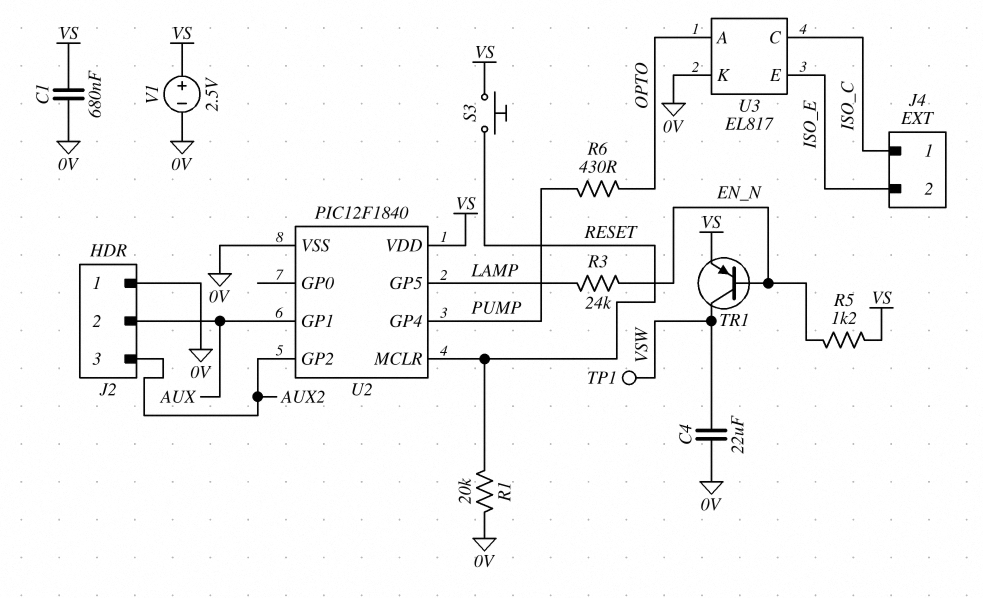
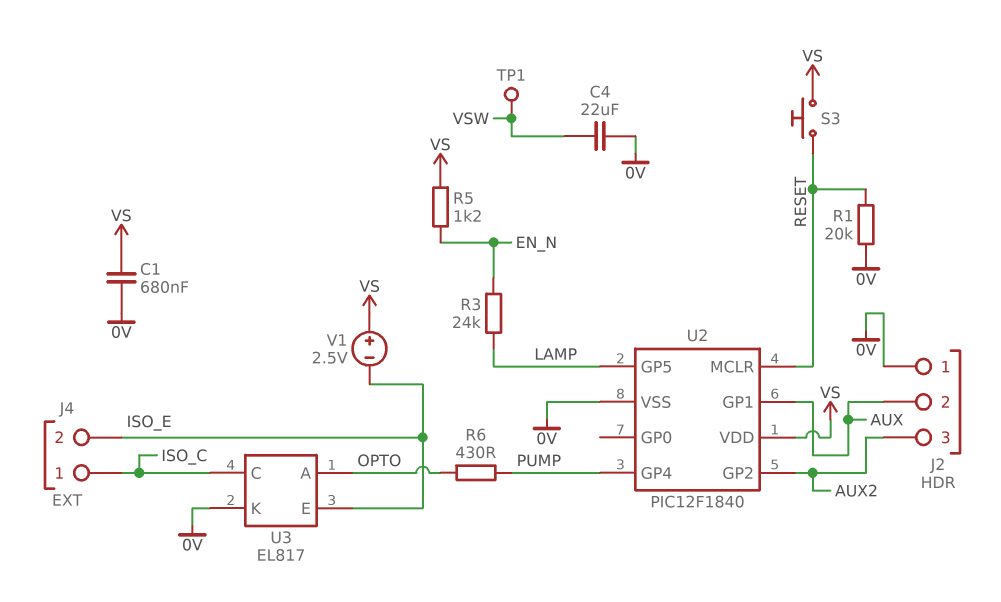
TR1: PNP (B EN_N, C VSW, E VS) -> none
V1: 2.5V (plus VS, minus 0V) -> 2.5V (plus VS, minus ISO_E)

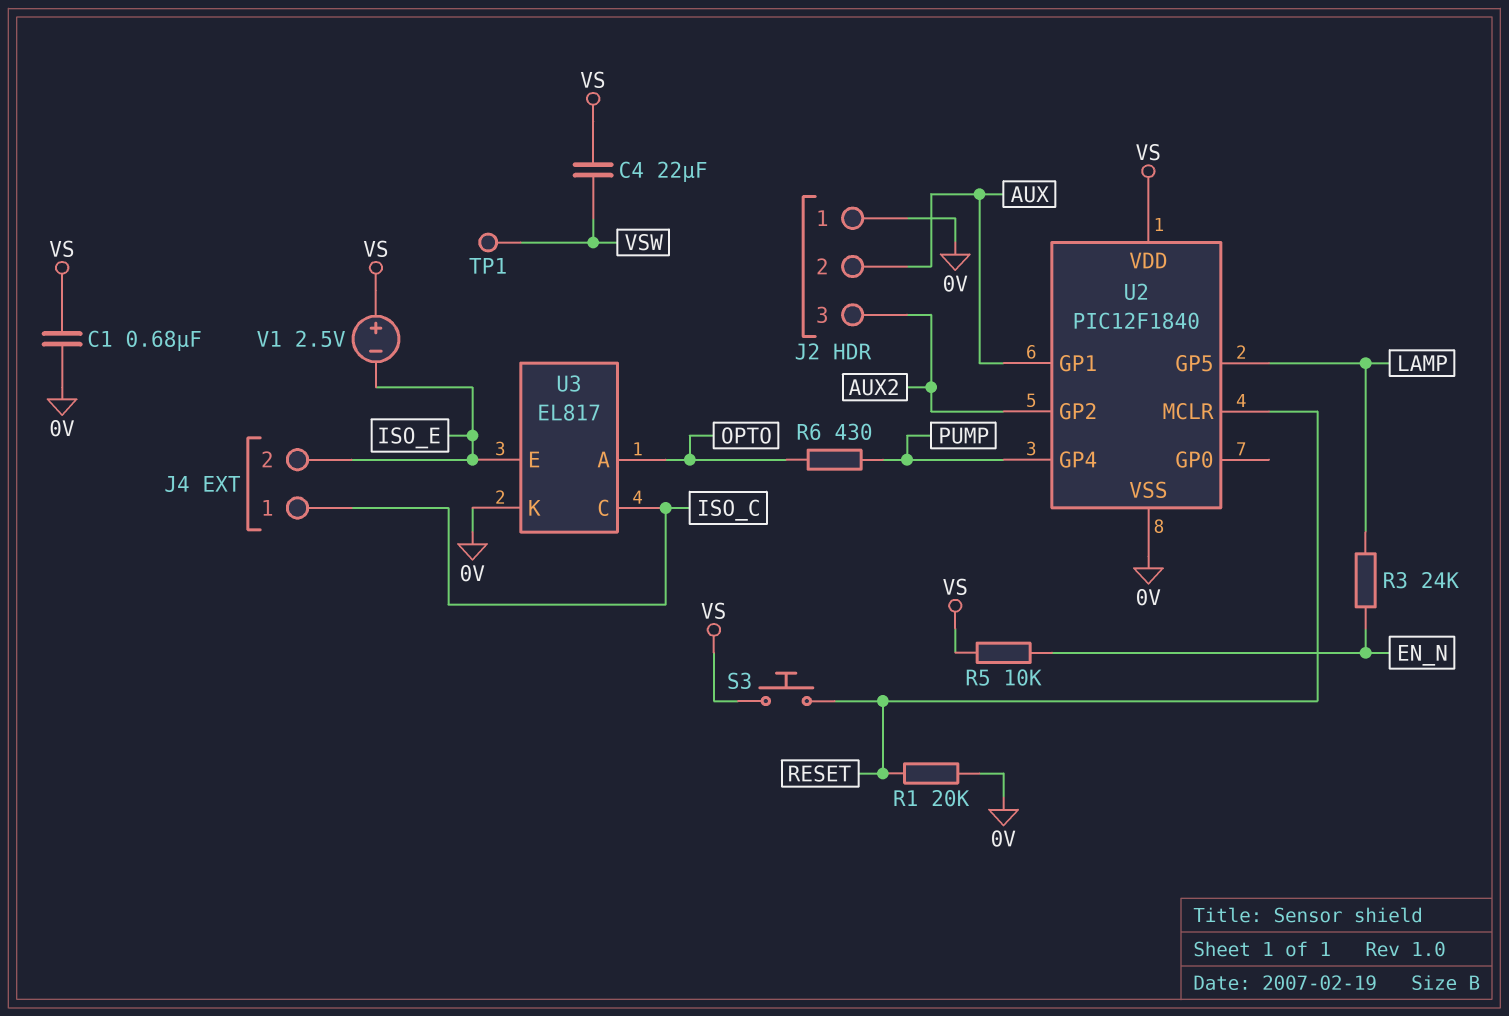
C4: 22uF (0V, VSW) -> 22uF (VS, VSW)
R5: 1.2k (EN_N, VS) -> 10k (EN_N, VS)

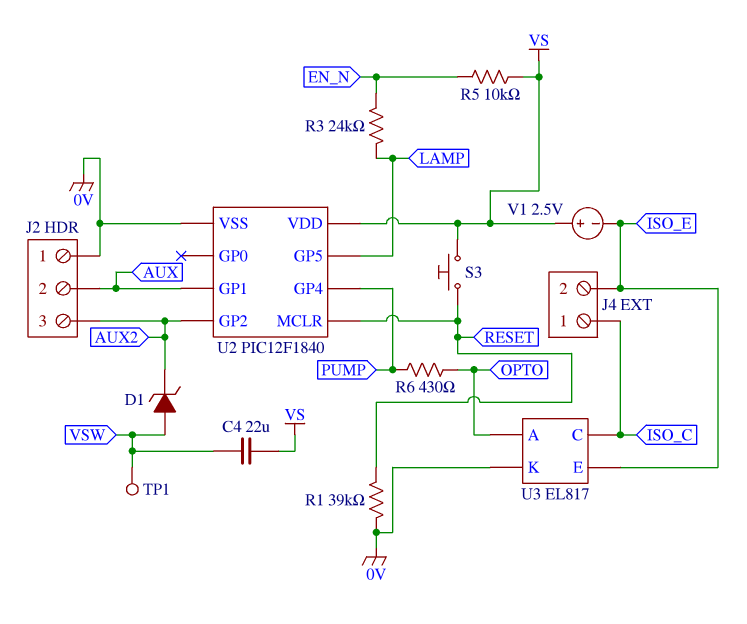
C1: 680nF (0V, VS) -> none
D1: none -> zener (A VSW, K AUX2)
R1: 20k (0V, RESET) -> 39k (0V, RESET)

